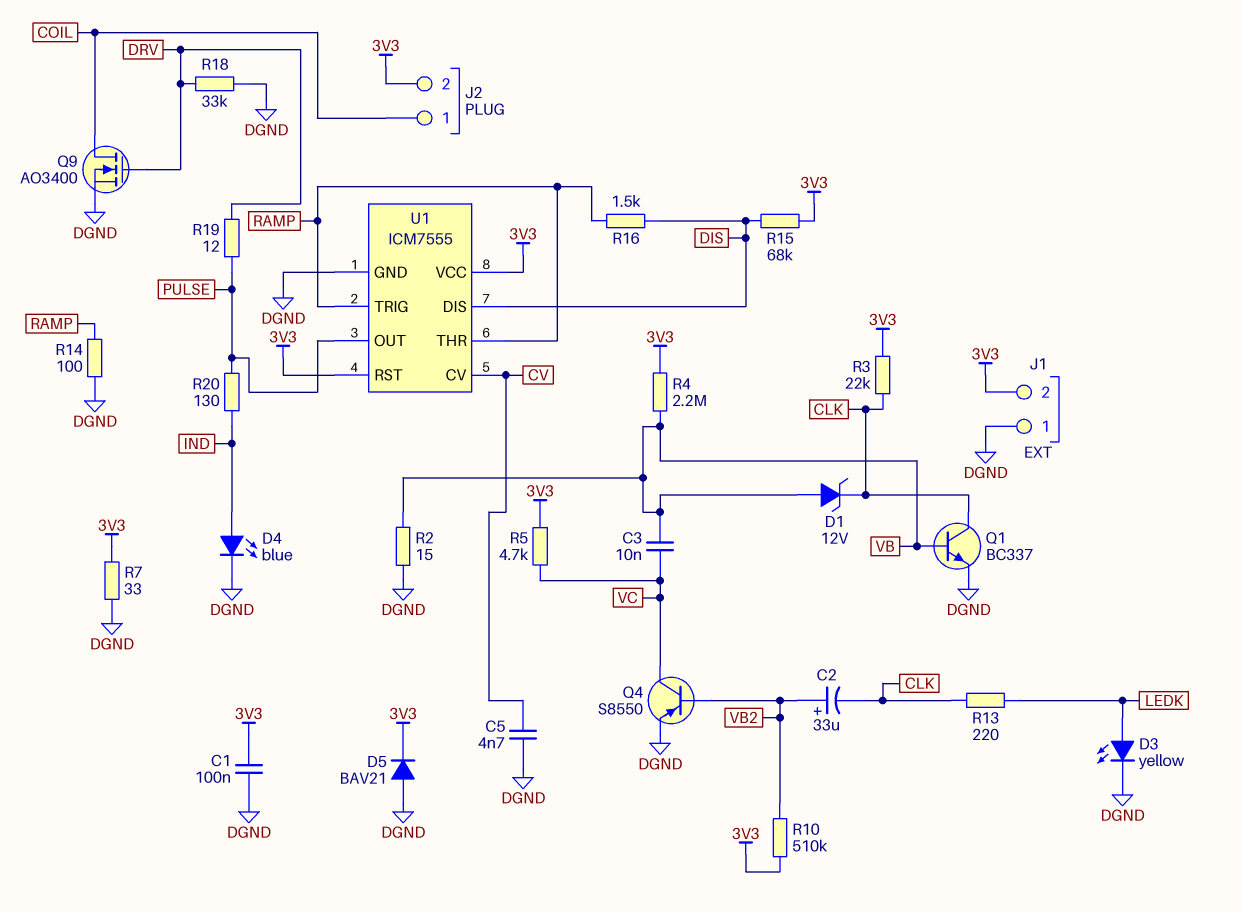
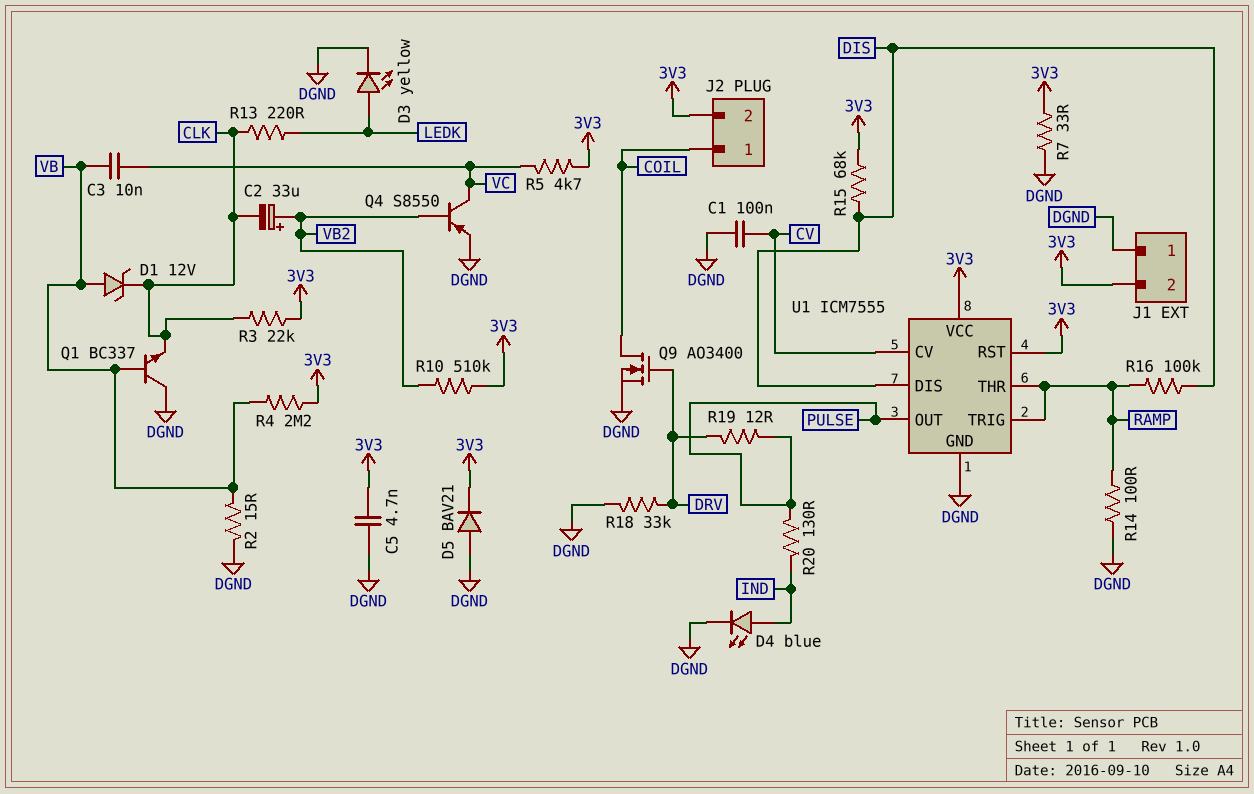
C1: 100nF (3V3, DGND) -> 100nF (CV, DGND)
C5: 4.7nF (CV, DGND) -> 4.7nF (3V3, DGND)
Q1: NPN BC337 (B VB, C CLK, E DGND) -> NPN BC337 (B VB, C DGND, E CLK)
R16: 1.5k (DIS, RAMP) -> 100k (DIS, RAMP)

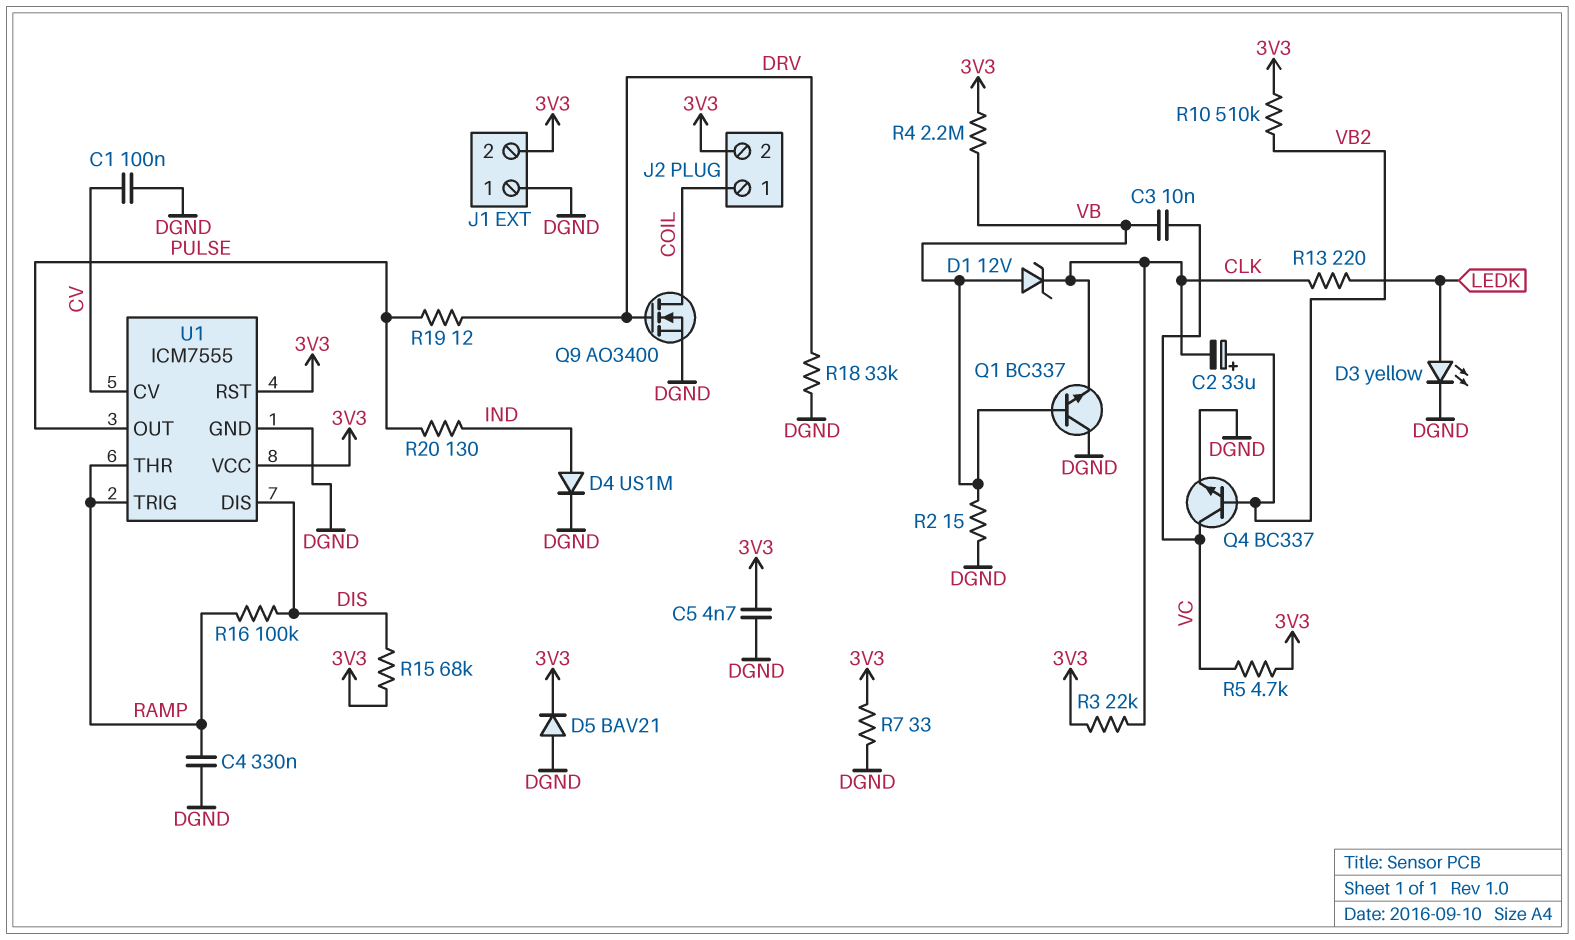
C4: none -> 330nF (DGND, RAMP)
D4: LED blue (A IND, K DGND) -> diode US1M (A IND, K DGND)
Q4: PNP S8550 (B VB2, C VC, E DGND) -> NPN BC337 (B VB2, C VC, E DGND)
R14: 100 (DGND, RAMP) -> none

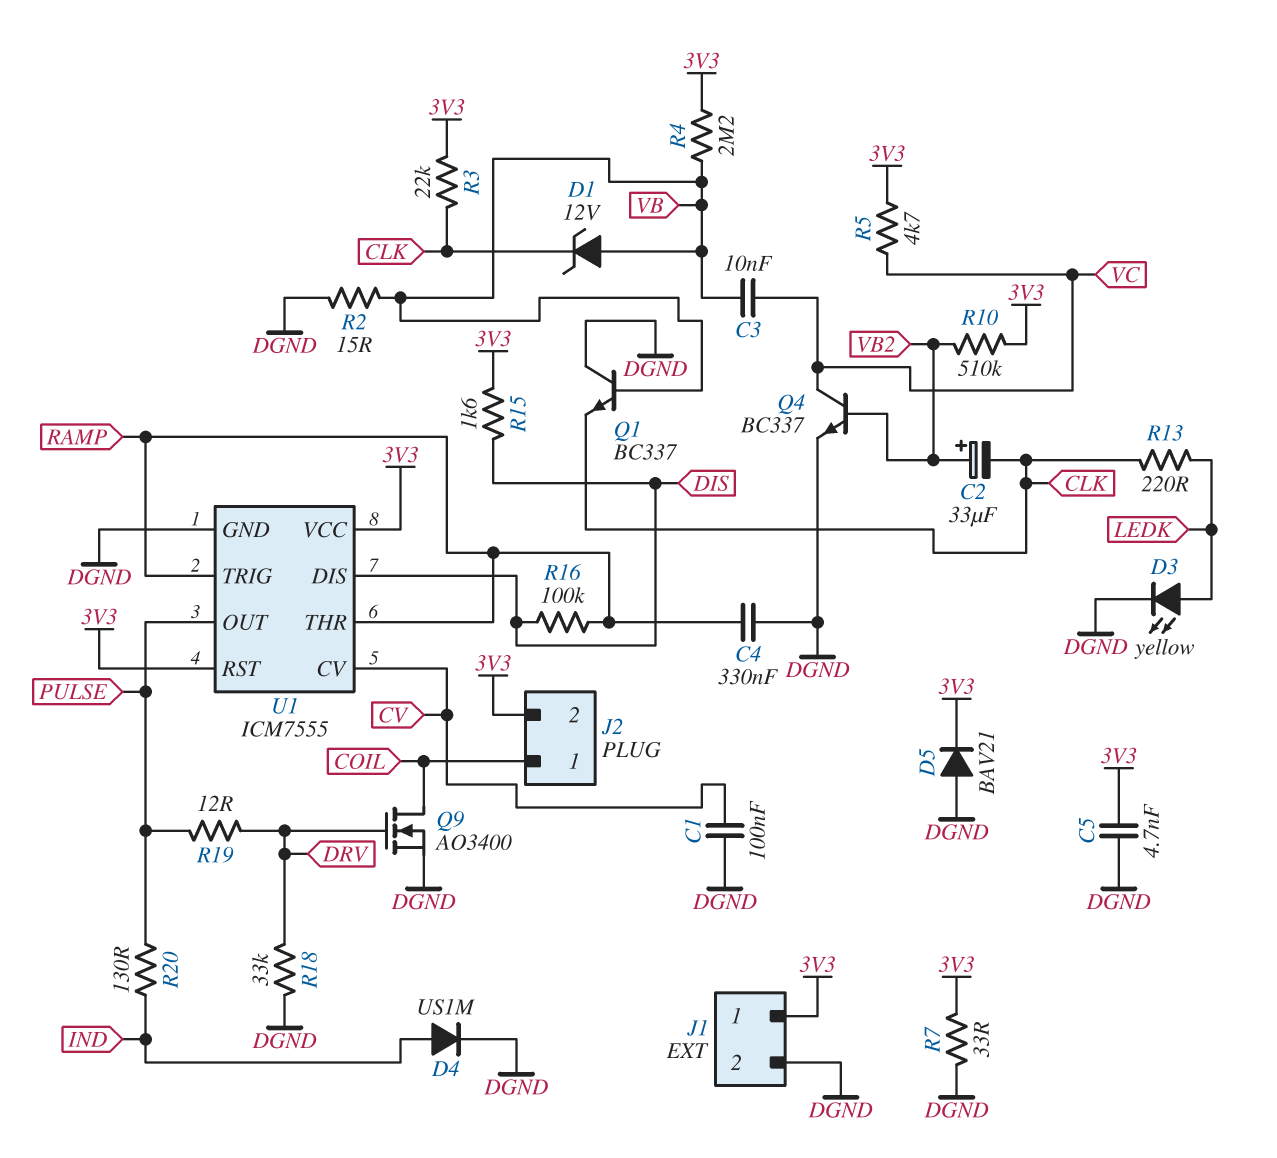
J1 pin 1: DGND -> 3V3
J1 pin 2: 3V3 -> DGND
R15: 68k (3V3, DIS) -> 1.6k (3V3, DIS)

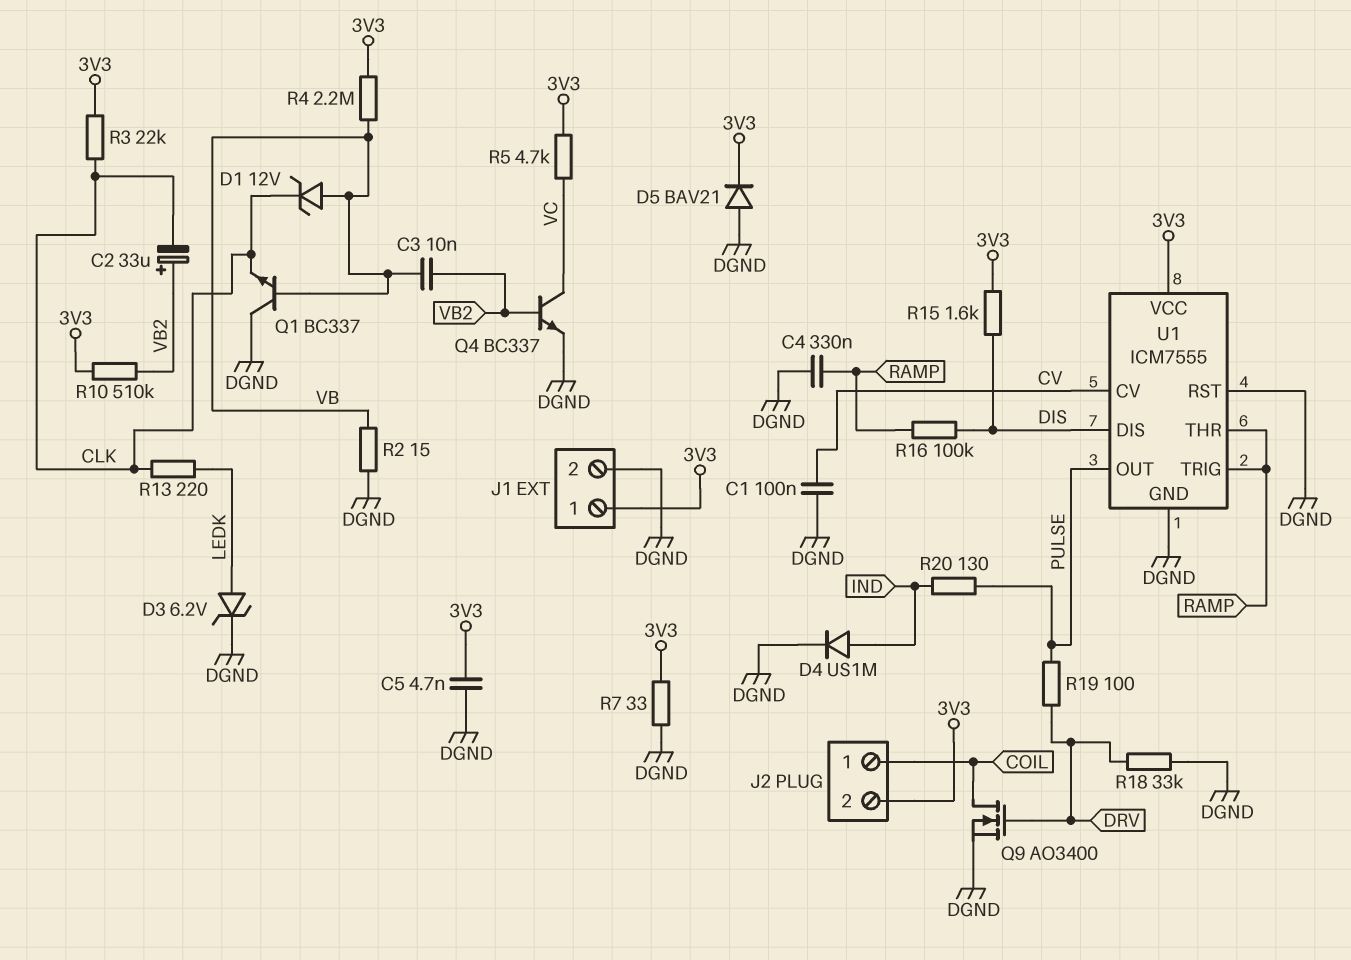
C3: 10nF (VB, VC) -> 10nF (VB, VB2)
D3: LED yellow (A LEDK, K DGND) -> zener 6.2V (A LEDK, K DGND)
R19: 12 (DRV, PULSE) -> 100 (DRV, PULSE)
U1 pin RST: 3V3 -> DGND

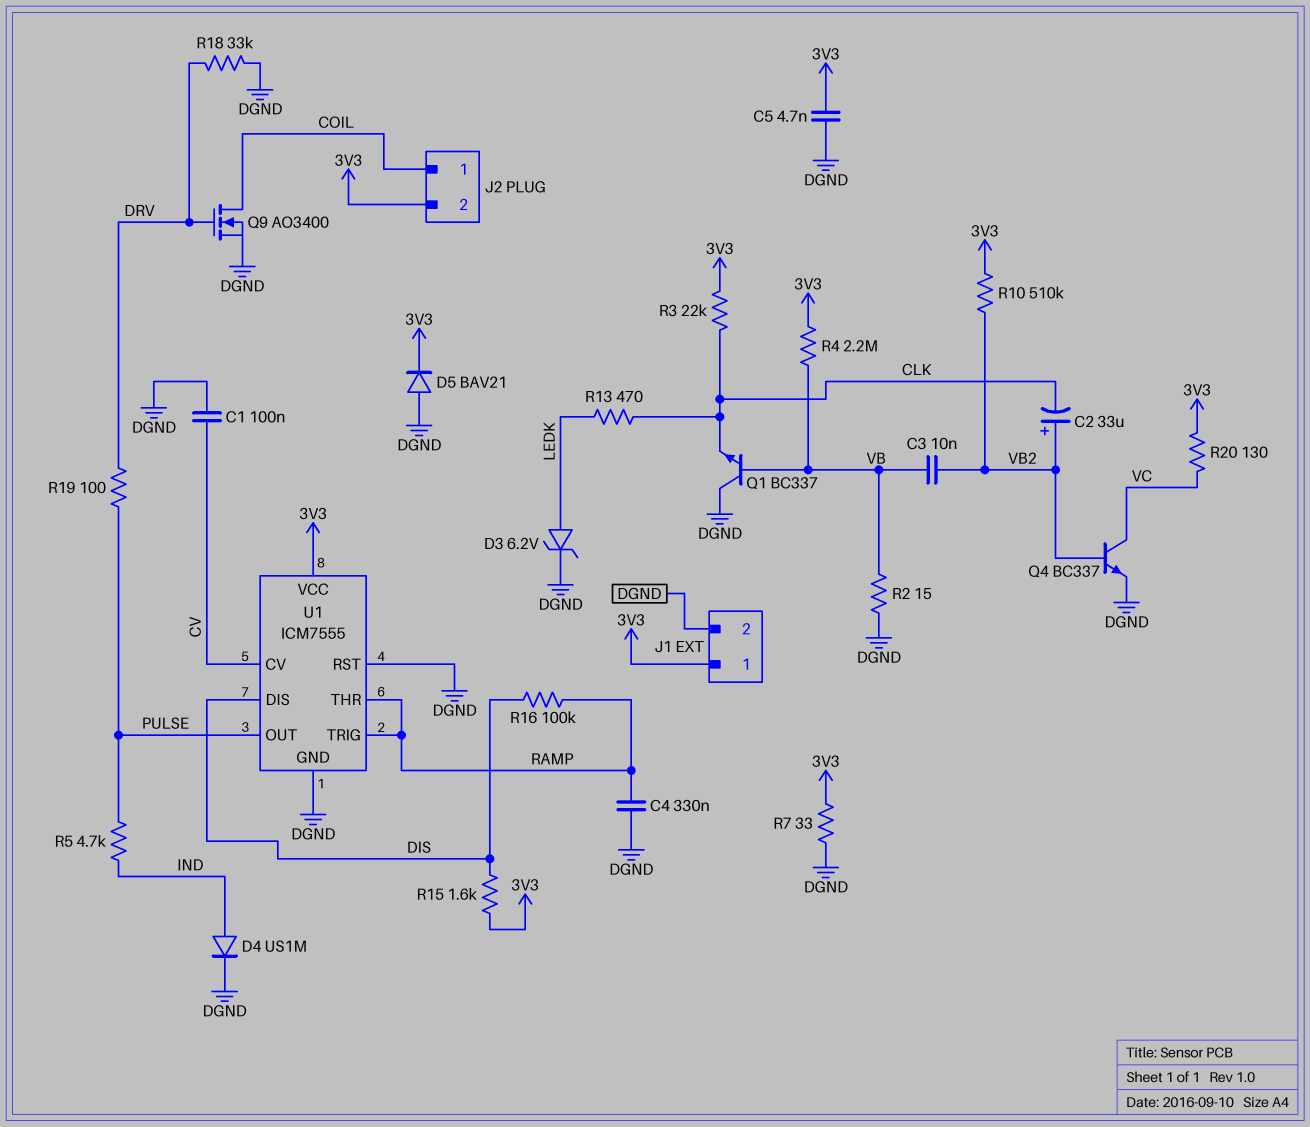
D1: zener 12V (A VB, K CLK) -> none
R5: 4.7k (3V3, VC) -> 4.7k (IND, PULSE)
R13: 220 (CLK, LEDK) -> 470 (CLK, LEDK)
R20: 130 (IND, PULSE) -> 130 (3V3, VC)

